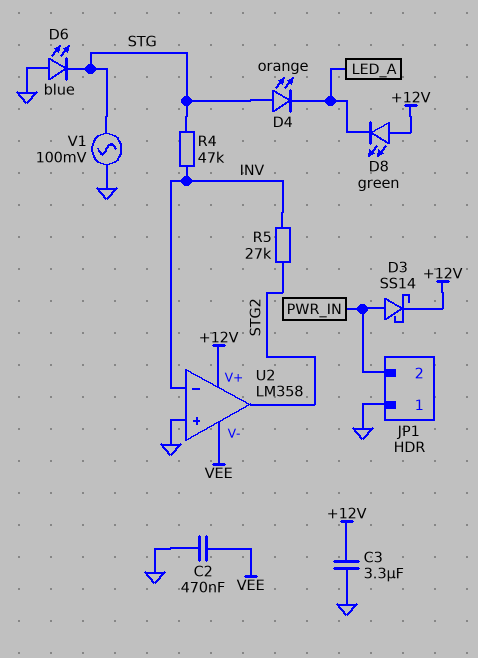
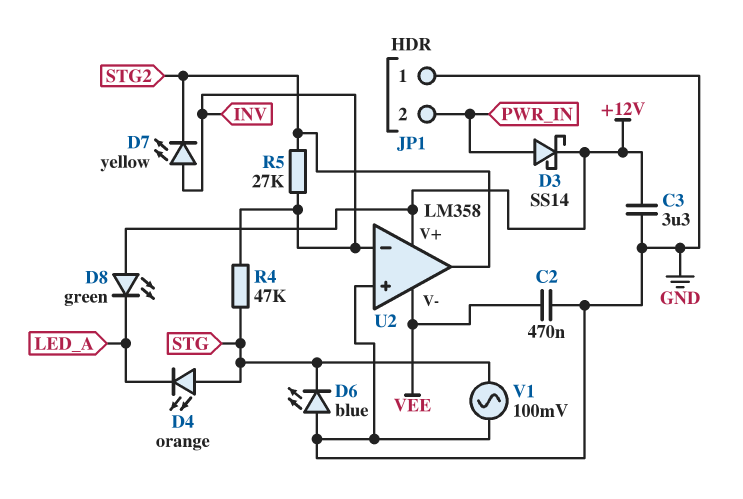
D7: none -> LED yellow (A INV, K STG2)

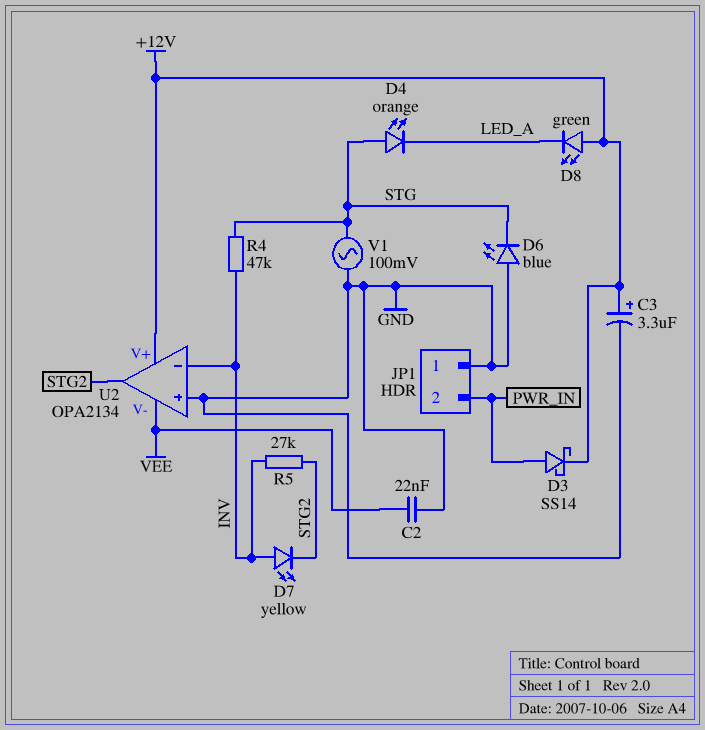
C2: 470nF (GND, VEE) -> 22nF (GND, VEE)
C3: 3.3uF (+12V, GND) -> 3.3uF (plus +12V, minus GND)
U2: LM358 -> OPA2134

